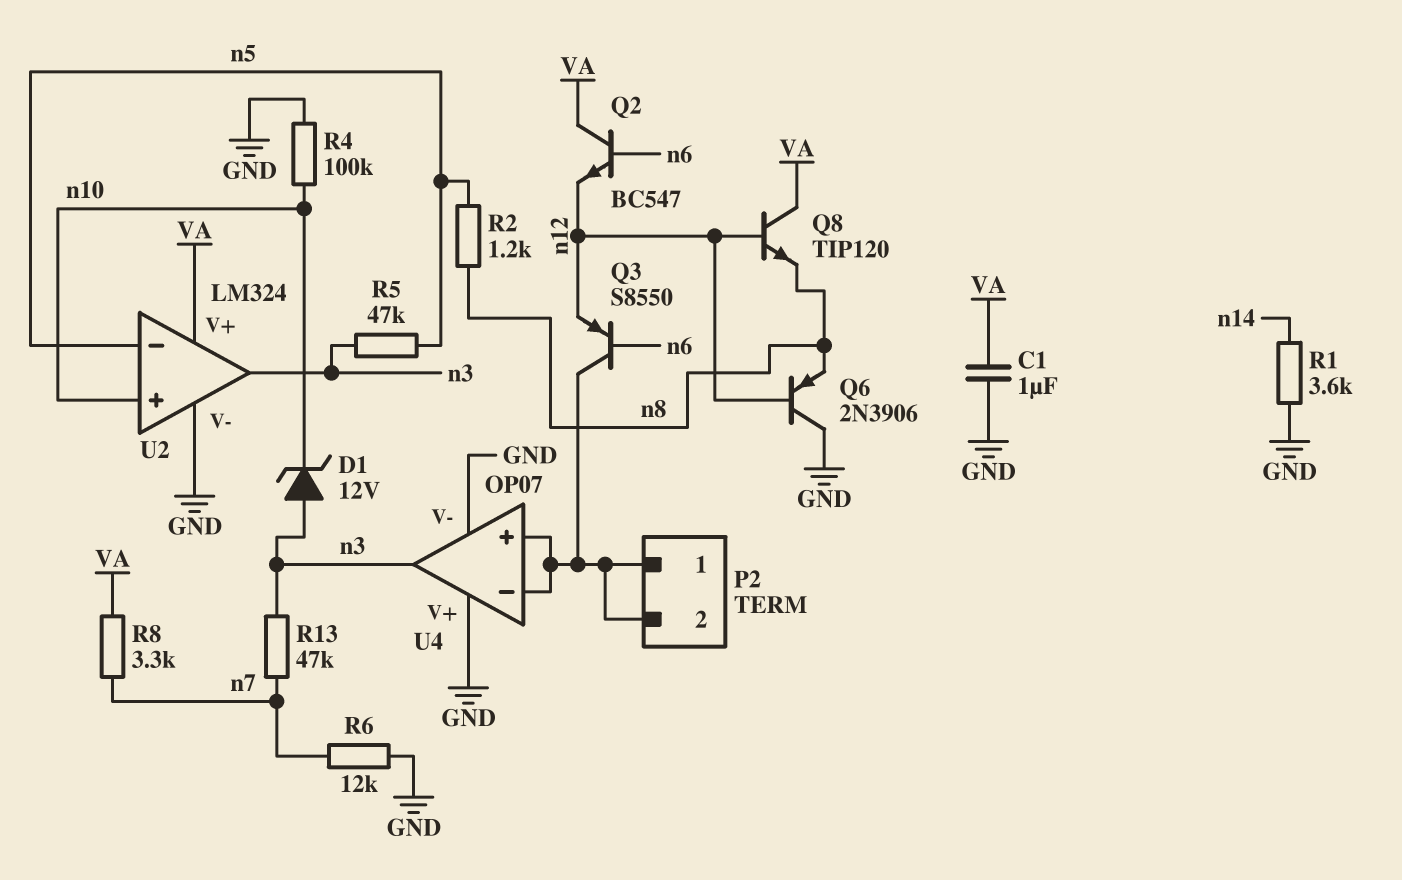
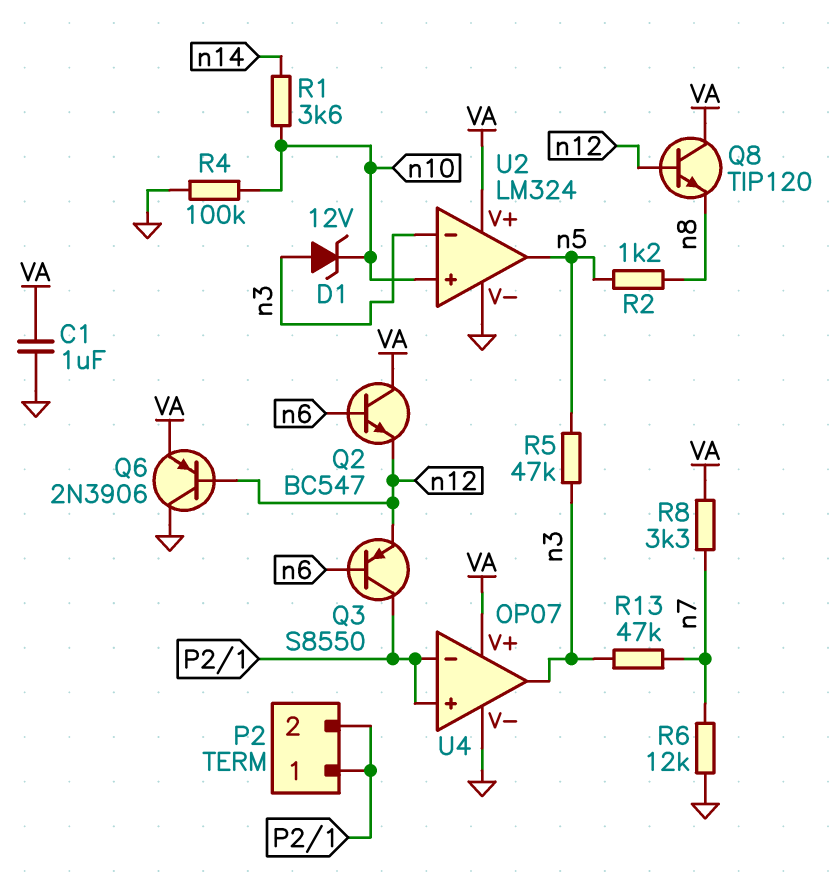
Q6: PNP 2N3906 (B n12, C GND, E n8) -> PNP 2N3906 (B n12, C GND, E VA)
R1: 3.6k (GND, n14) -> 3.6k (n10, n14)
U2 pin in-: n5 -> n3
U2 pin out: n3 -> n5
U4 pin V+: GND -> VA

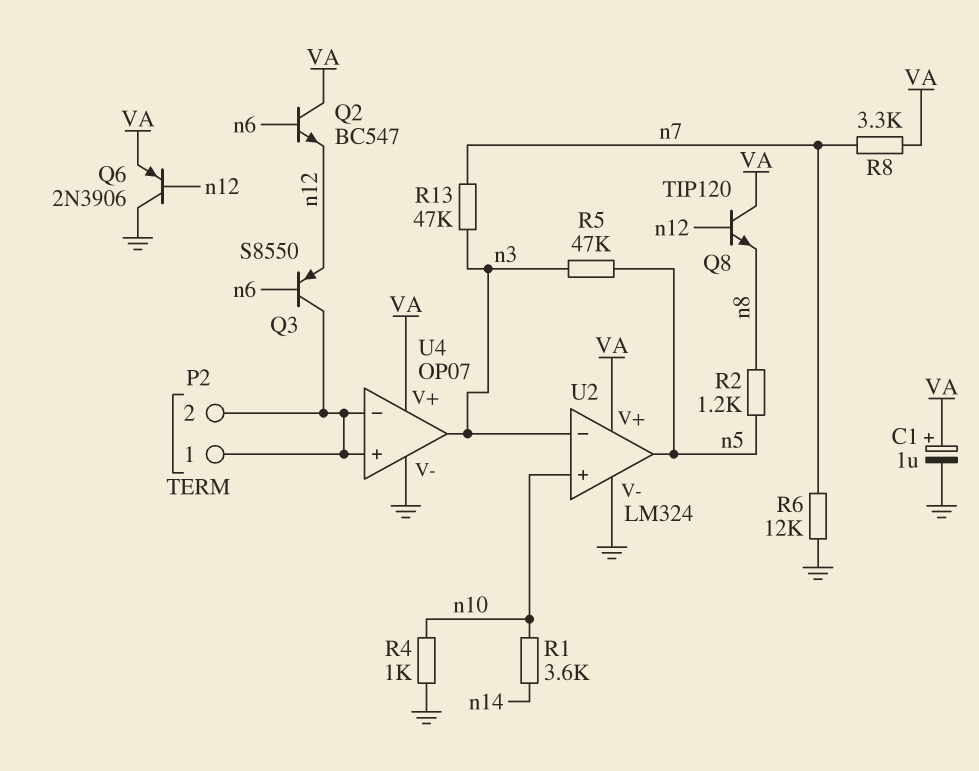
C1: 1uF (GND, VA) -> 1uF (plus VA, minus GND)
D1: zener 12V (A n3, K n10) -> none
R4: 100k (GND, n10) -> 1k (GND, n10)

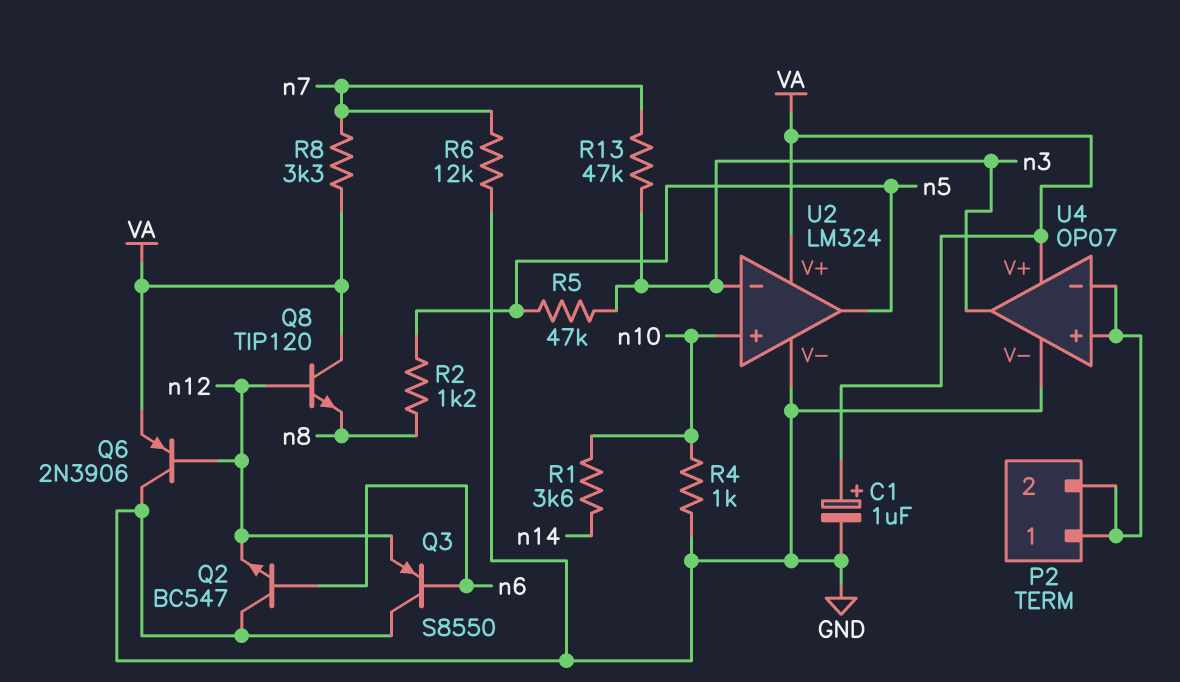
Q2: NPN BC547 (B n6, C VA, E n12) -> NPN BC547 (B n6, C GND, E n12)
Q3: PNP S8550 (B n6, C P2/1, E n12) -> PNP S8550 (B n6, C GND, E n12)

